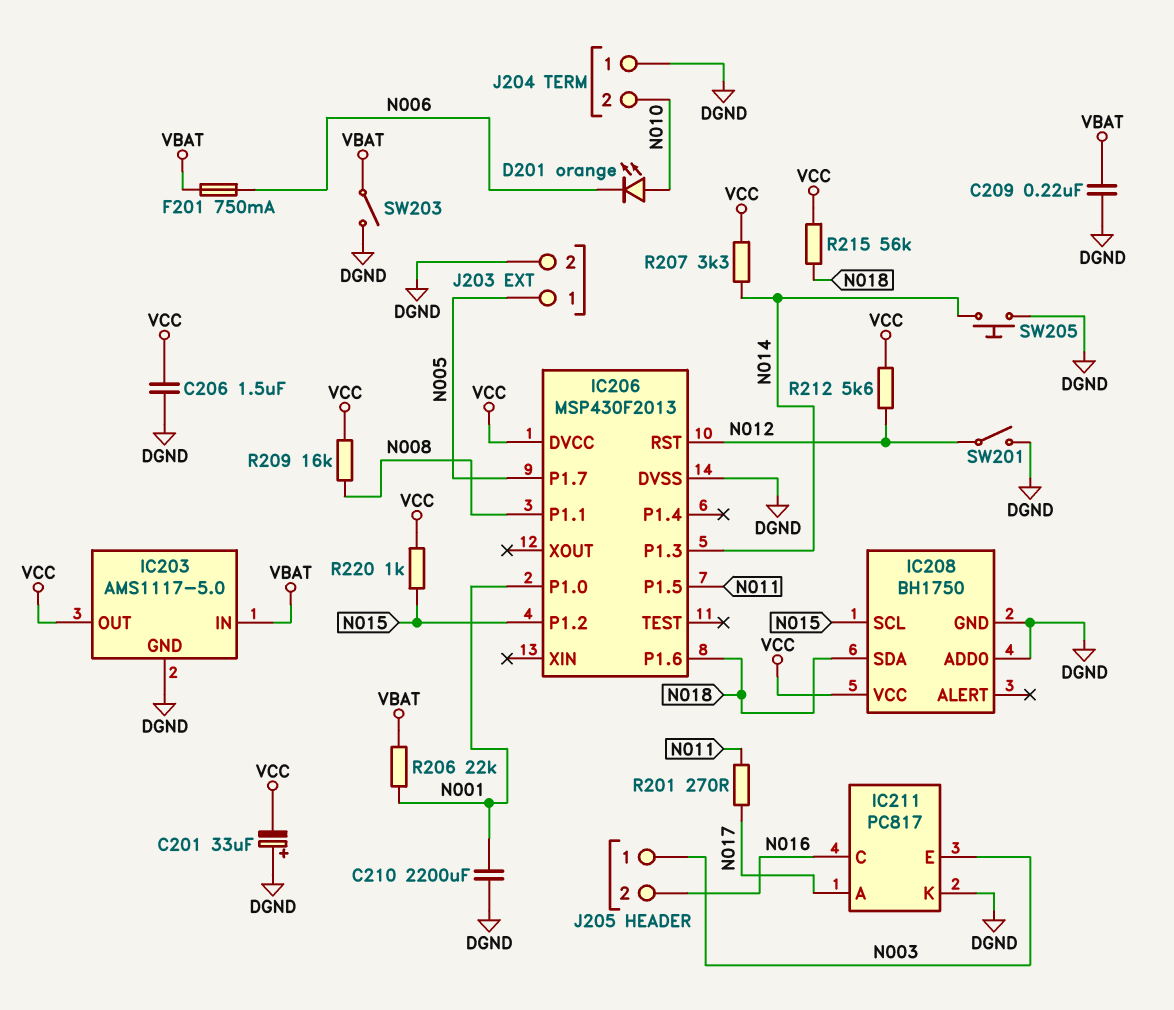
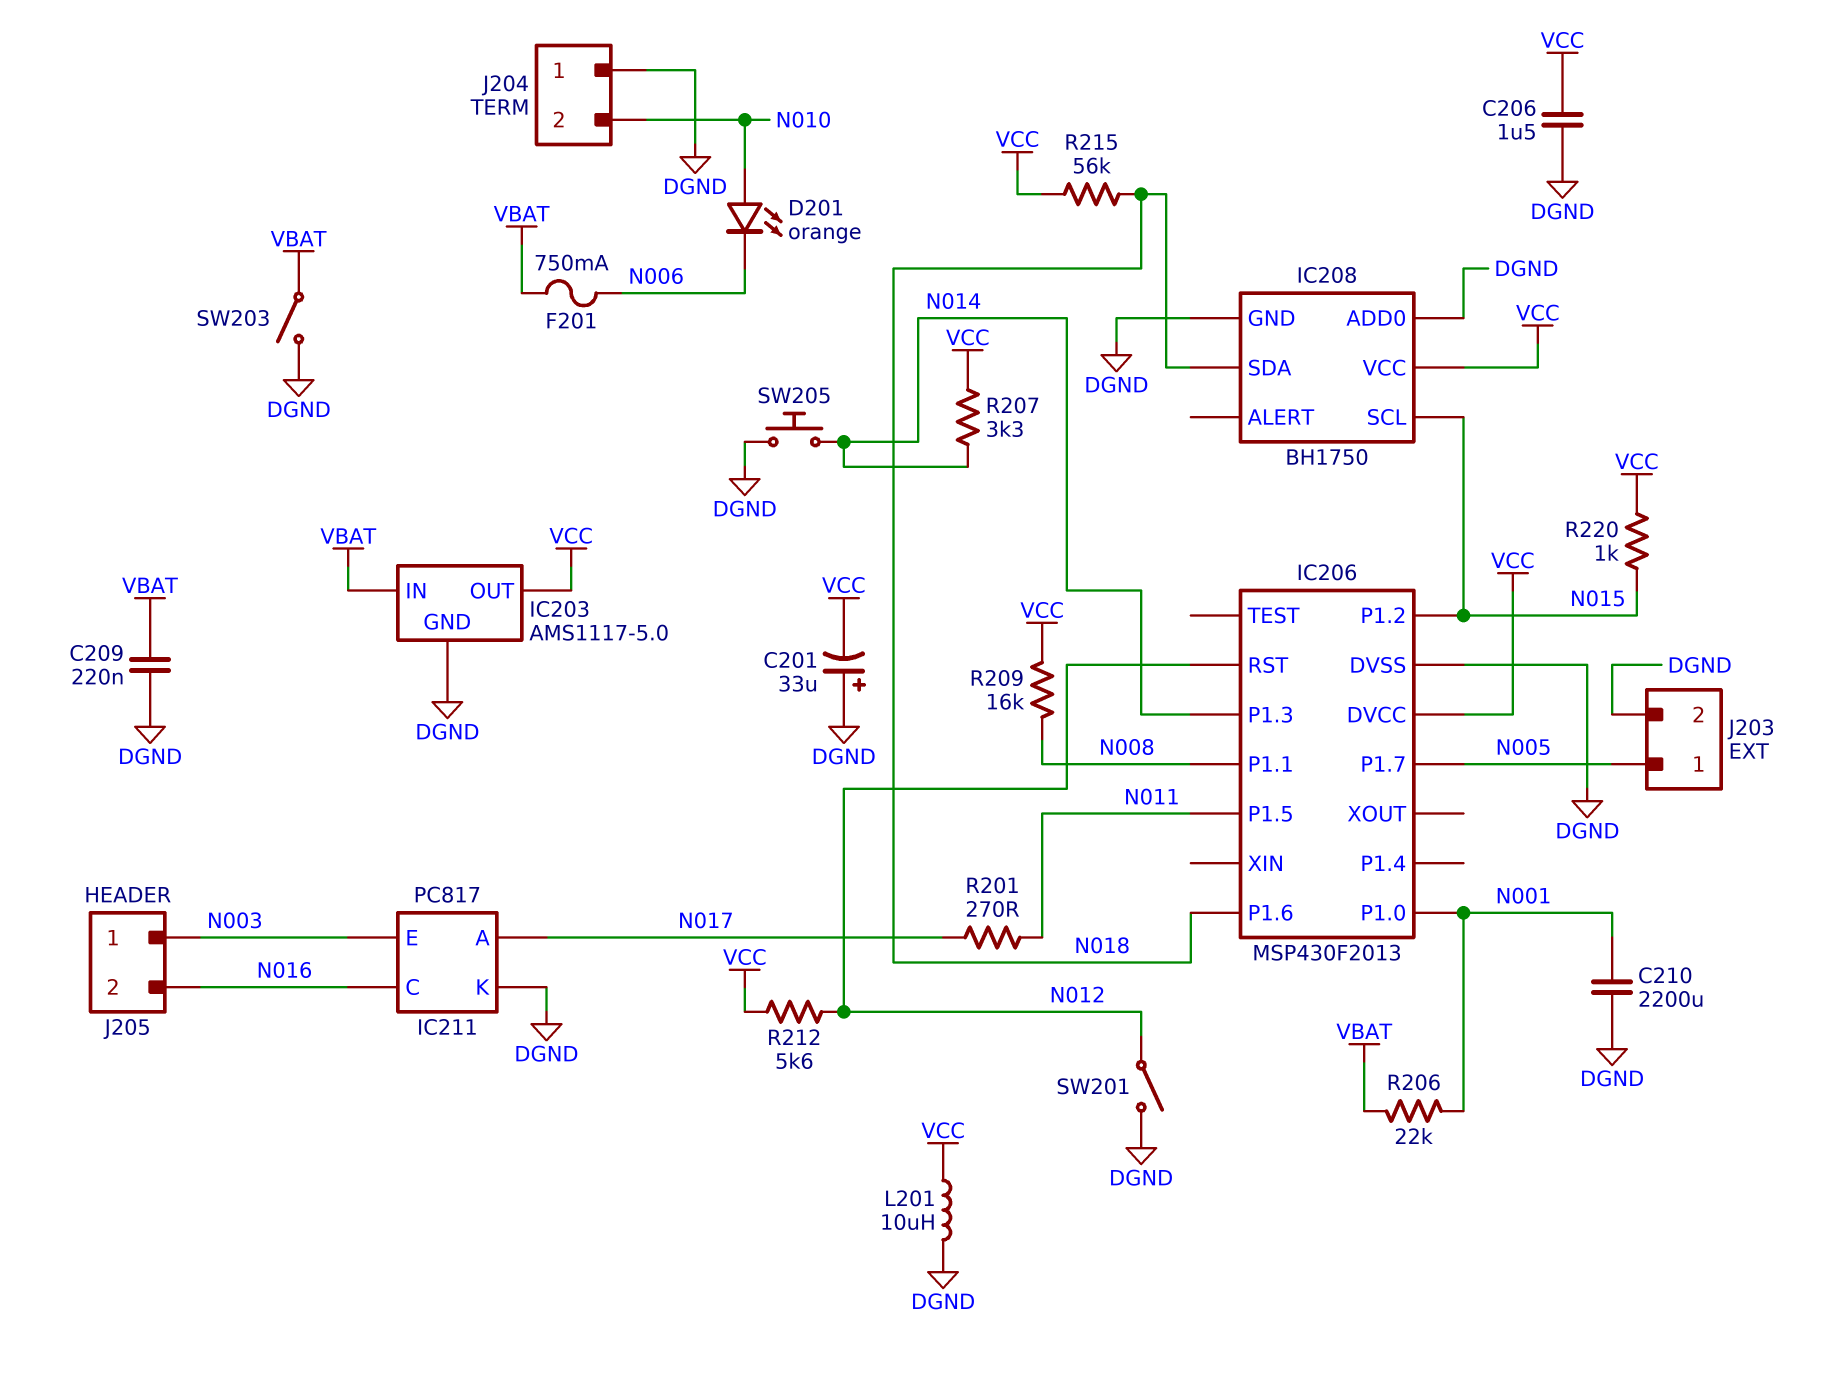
L201: none -> 10uH (DGND, VCC)

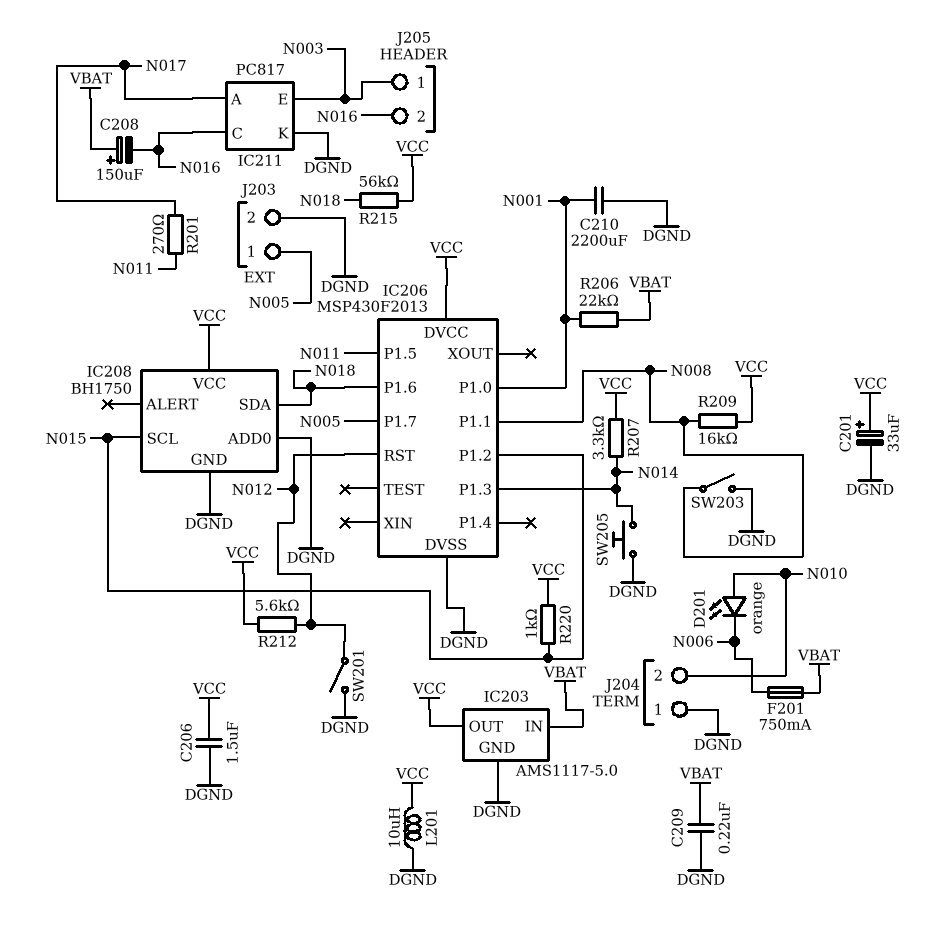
C201: 33uF (plus DGND, minus VCC) -> 33uF (plus VCC, minus DGND)
C208: none -> 150uF (plus VBAT, minus N016)
SW203: switch (DGND, VBAT) -> switch (DGND, N008)

